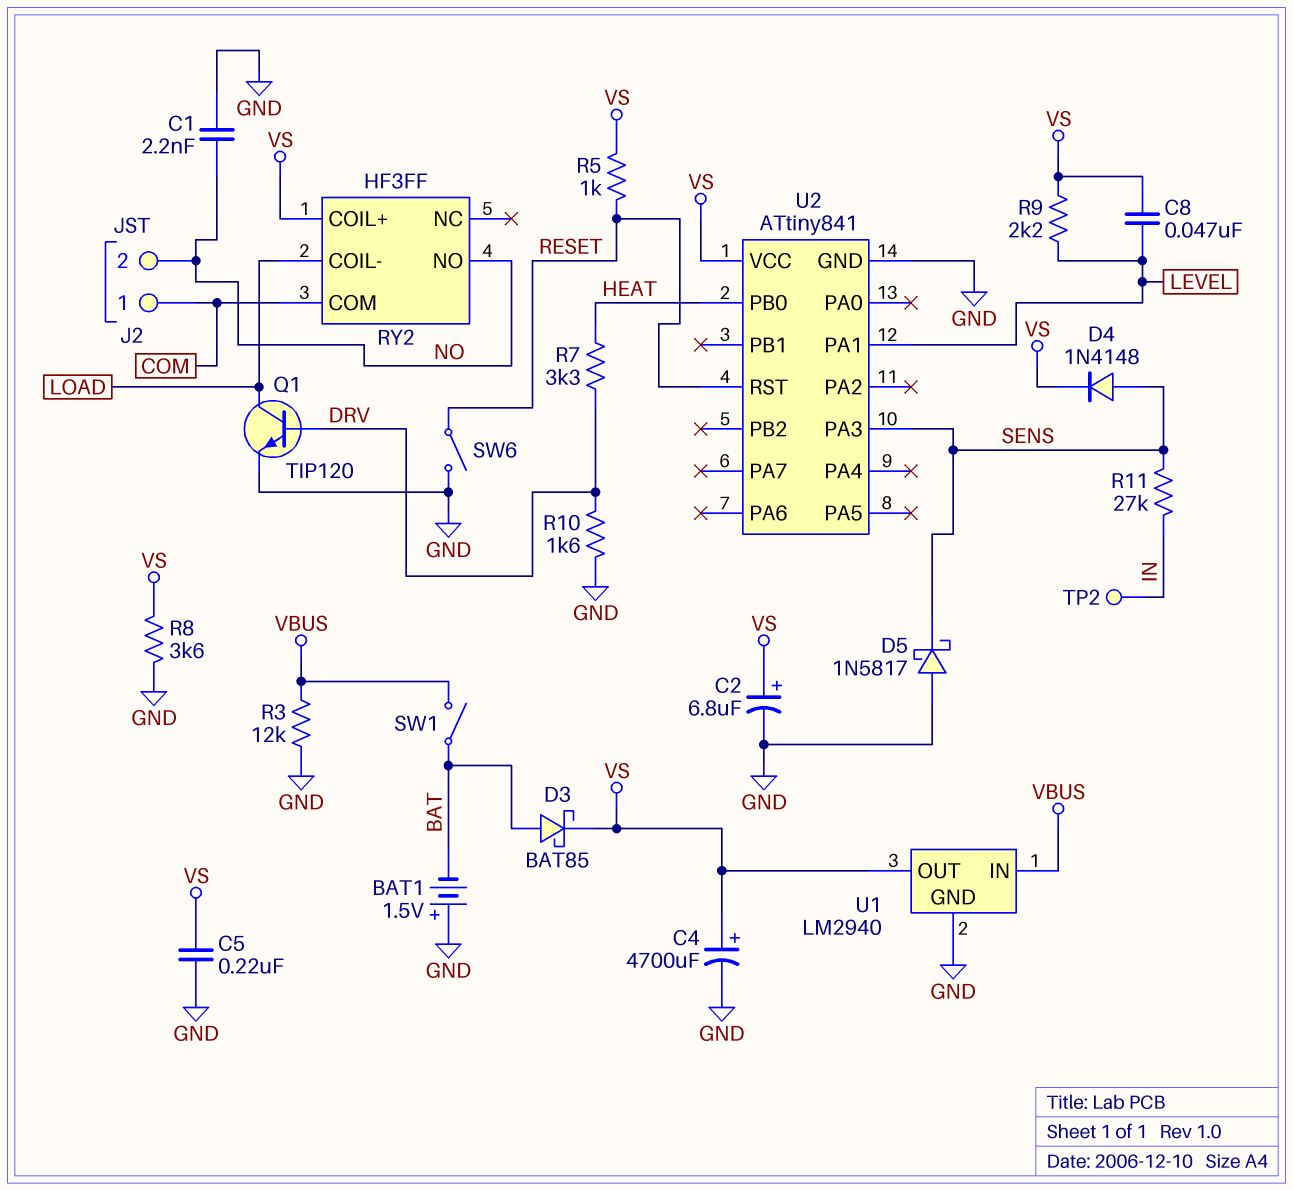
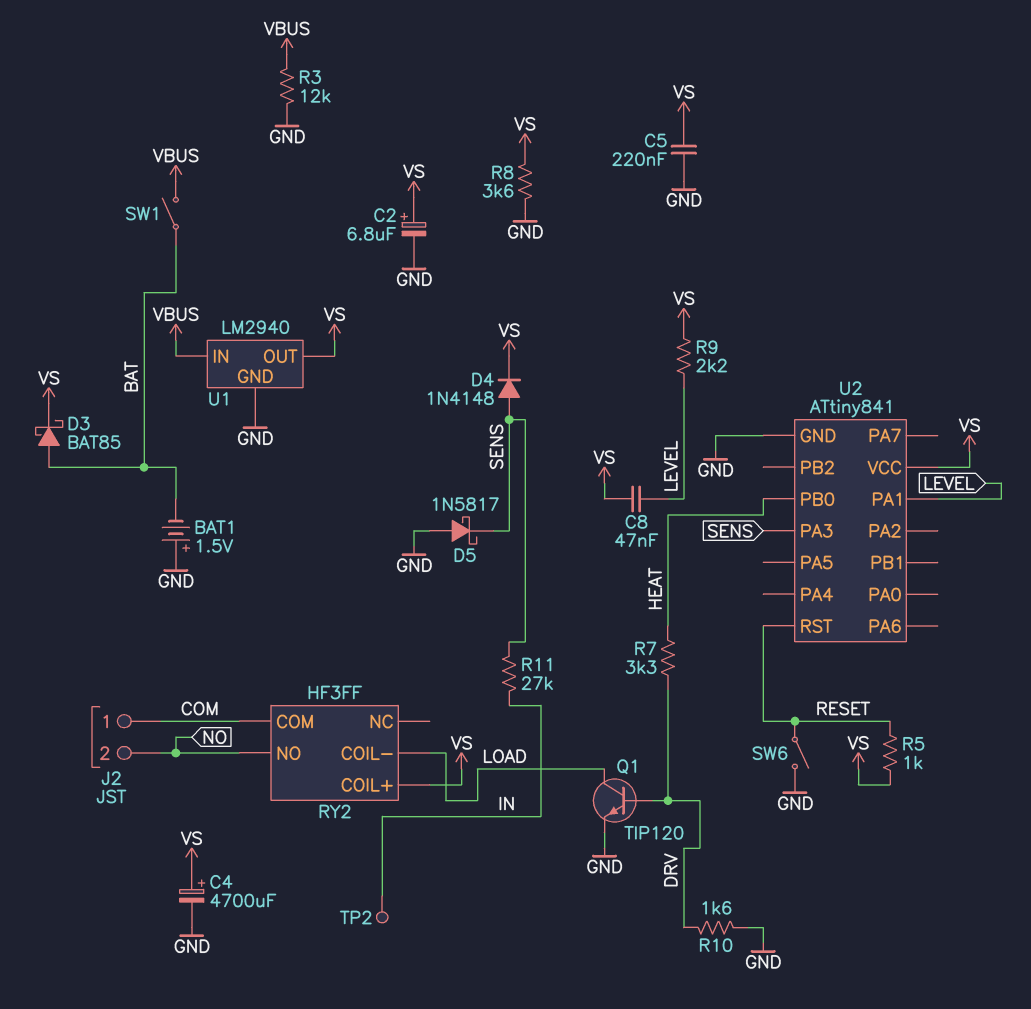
C1: 2.2nF (GND, NO) -> none

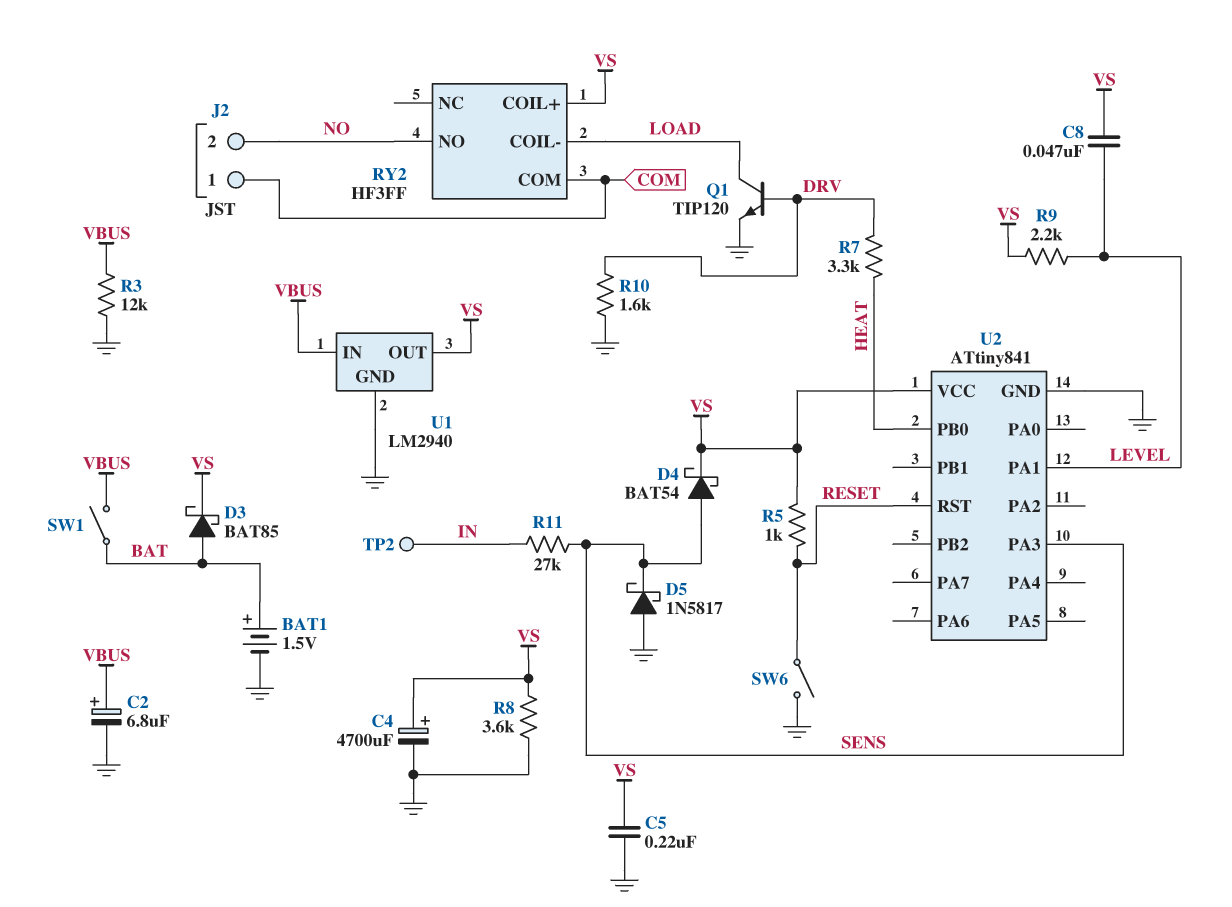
BAT1: 1.5V (plus GND, minus BAT) -> 1.5V (plus BAT, minus GND)
C2: 6.8uF (plus VS, minus GND) -> 6.8uF (plus VBUS, minus GND)
D4: diode 1N4148 (A SENS, K VS) -> schottky BAT54 (A SENS, K VS)

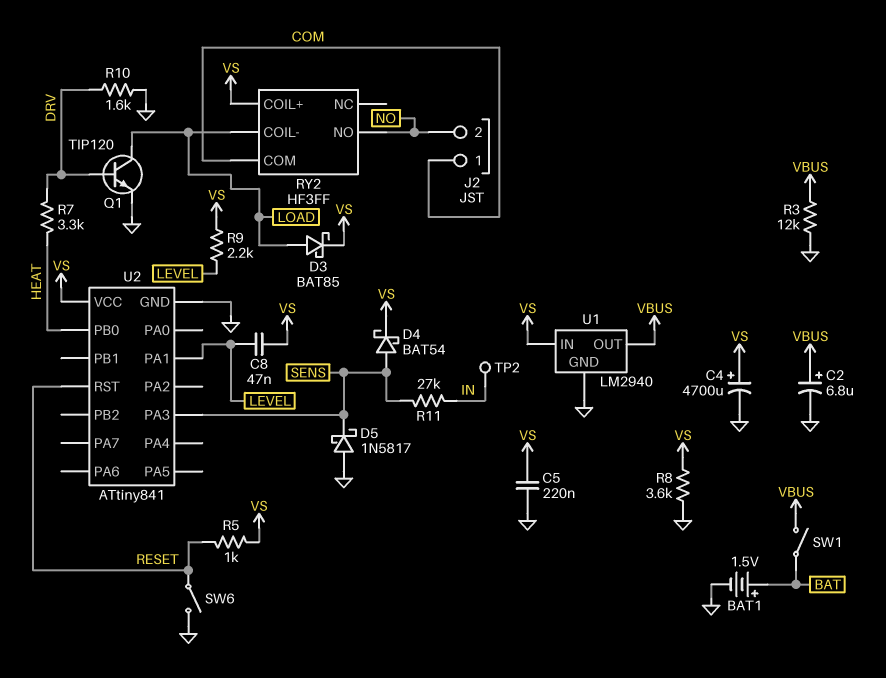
D3: schottky BAT85 (A BAT, K VS) -> schottky BAT85 (A LOAD, K VS)
U1 pin IN: VBUS -> VS
U1 pin OUT: VS -> VBUS

